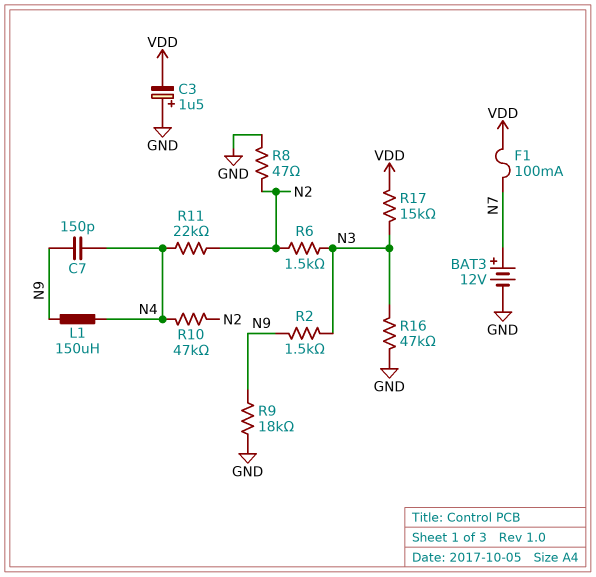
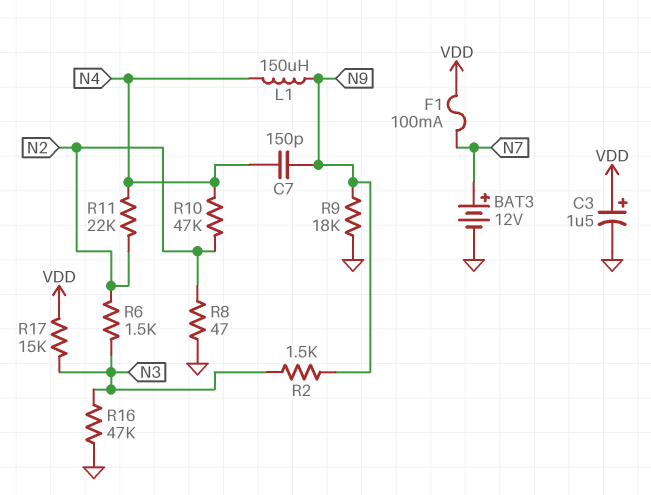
C3: 1.5uF (plus GND, minus VDD) -> 1.5uF (plus VDD, minus GND)

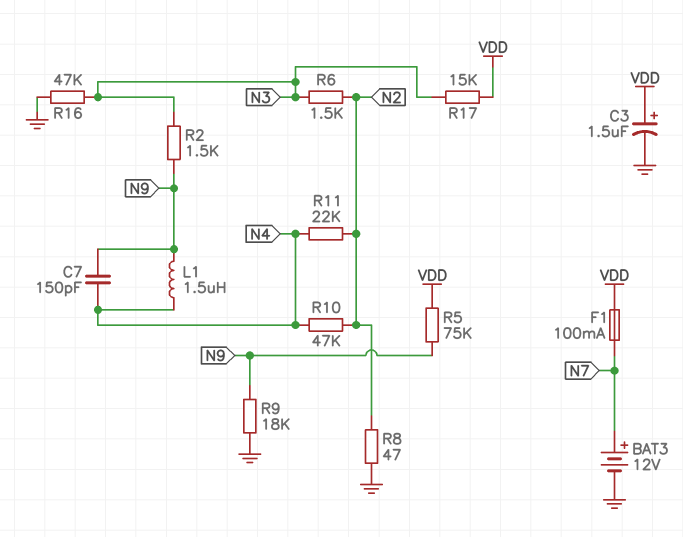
L1: 150uH (N4, N9) -> 1.5uH (N4, N9)
R5: none -> 75k (N9, VDD)

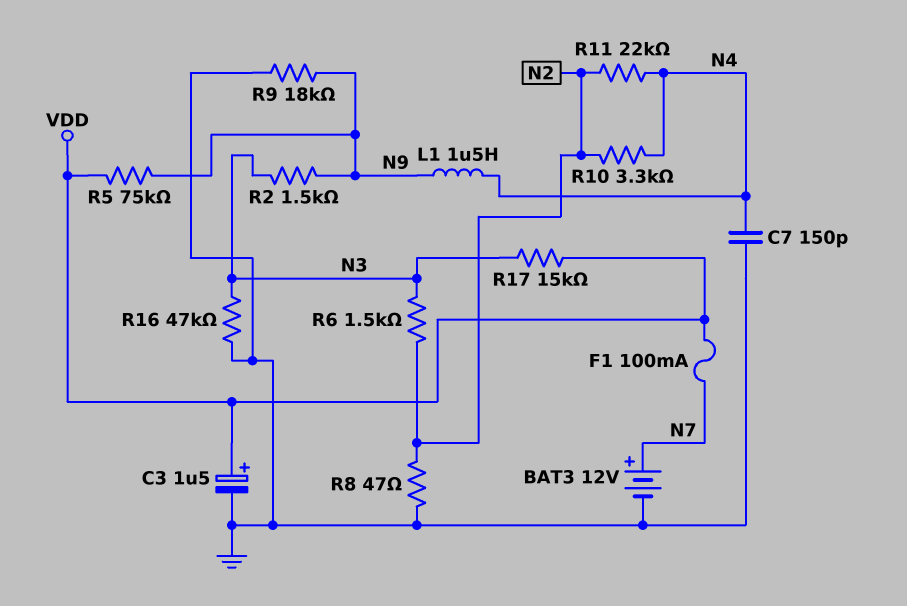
C7: 150pF (N4, N9) -> 150pF (GND, N4)
R10: 47k (N2, N4) -> 3.3k (N2, N4)

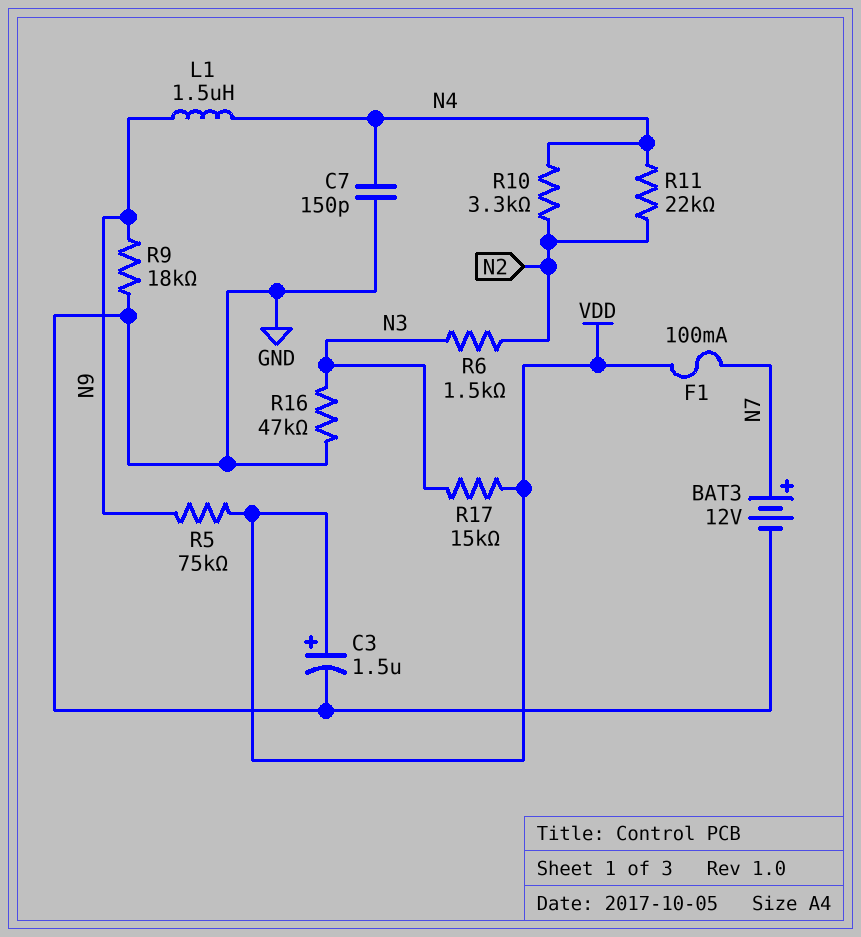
R2: 1.5k (N3, N9) -> none
R8: 47 (GND, N2) -> none

